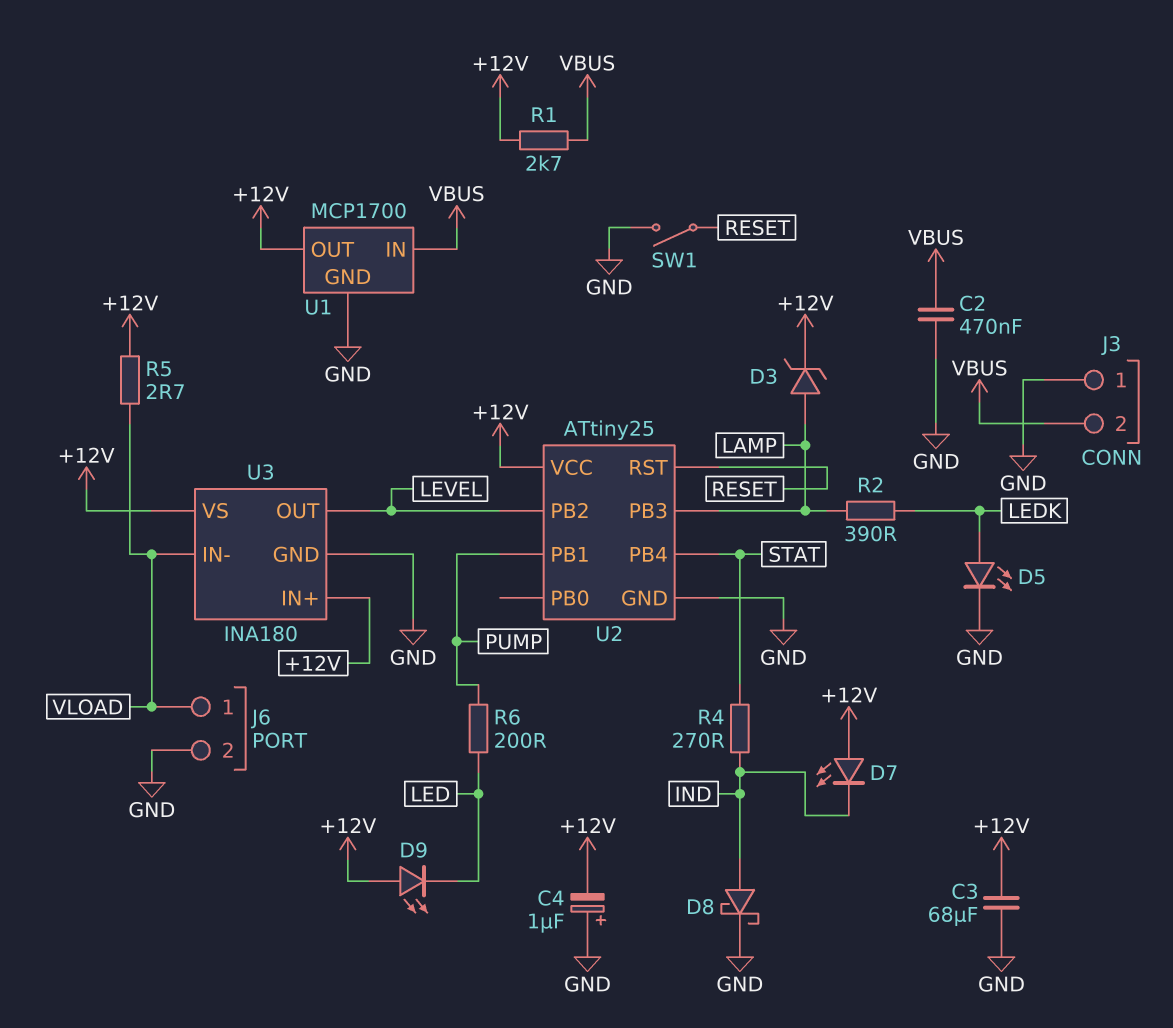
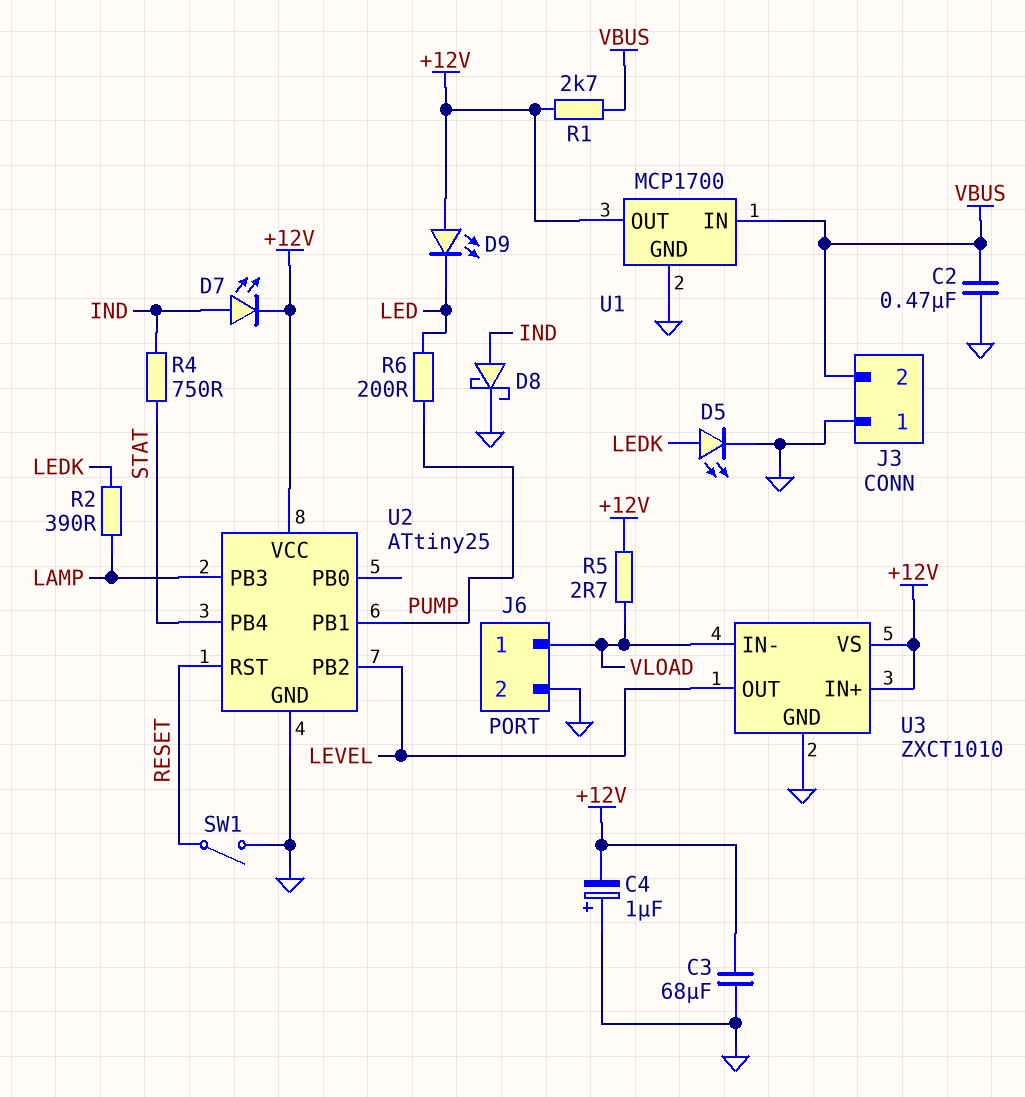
D3: zener (A LAMP, K +12V) -> none
D7: LED (A +12V, K IND) -> LED (A IND, K +12V)
R4: 270 (IND, STAT) -> 750 (IND, STAT)
U3: INA180 -> ZXCT1010

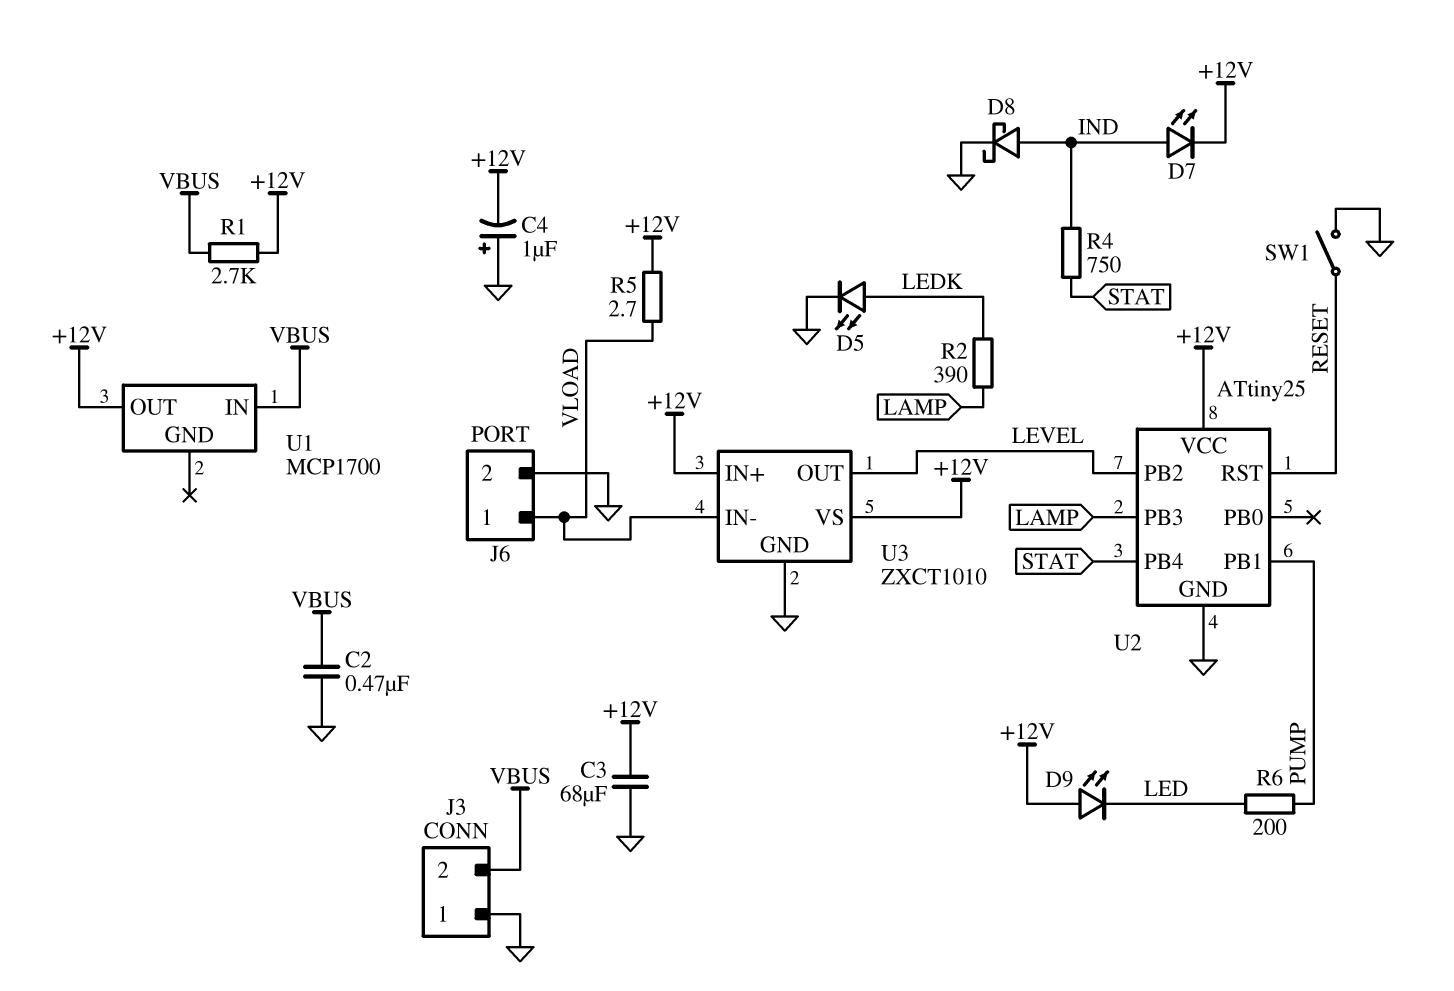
U1 pin GND: GND -> none

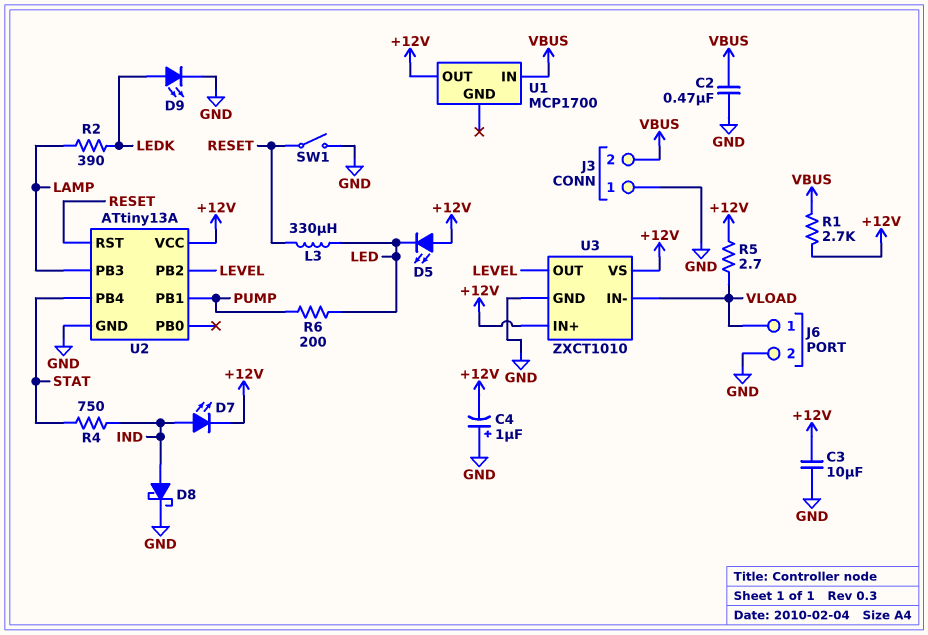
C3: 68uF (+12V, GND) -> 10uF (+12V, GND)
D5: LED (A LEDK, K GND) -> LED (A +12V, K LED)
D9: LED (A +12V, K LED) -> LED (A LEDK, K GND)
L3: none -> 330uH (LED, RESET)
U2: ATtiny25 -> ATtiny13A

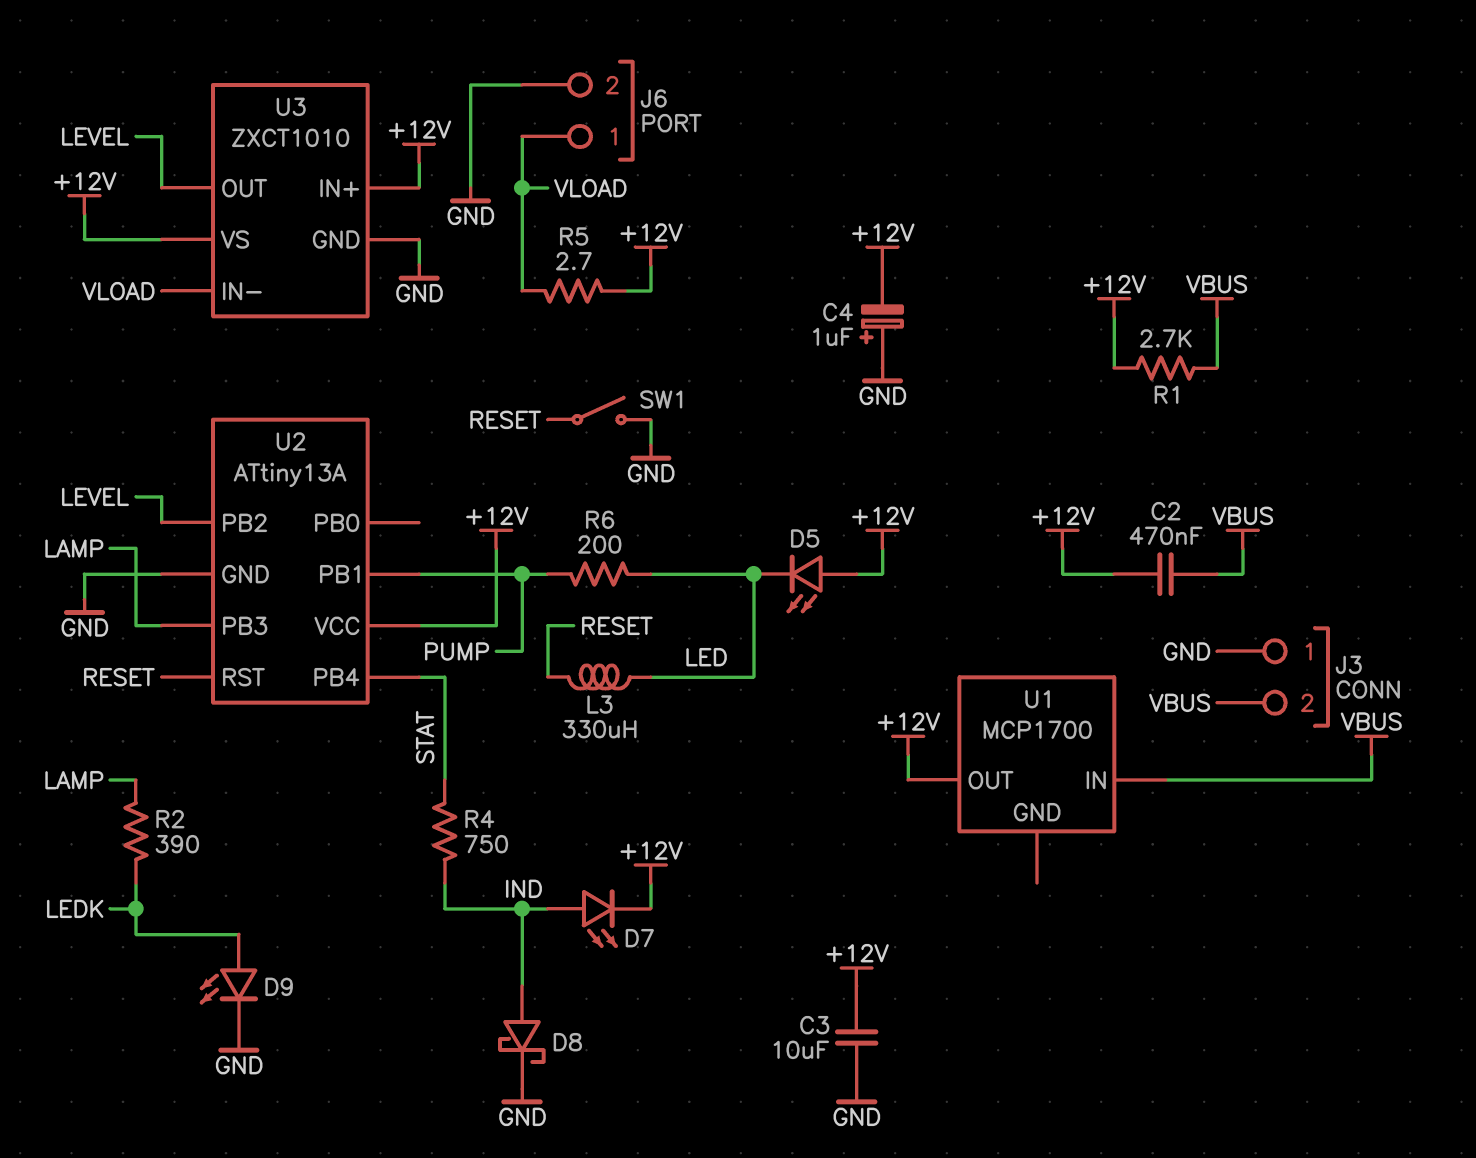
C2: 470nF (GND, VBUS) -> 470nF (+12V, VBUS)

